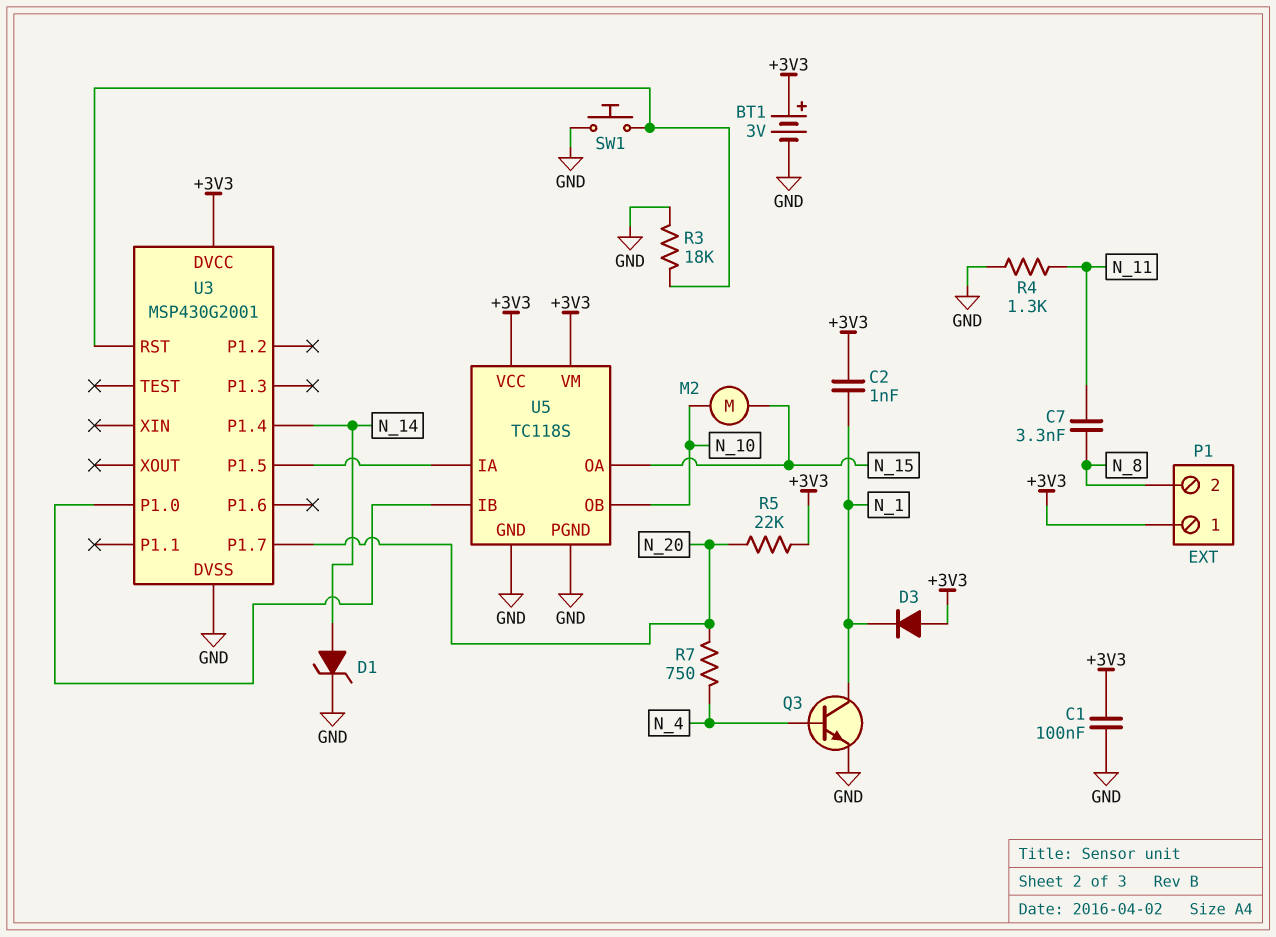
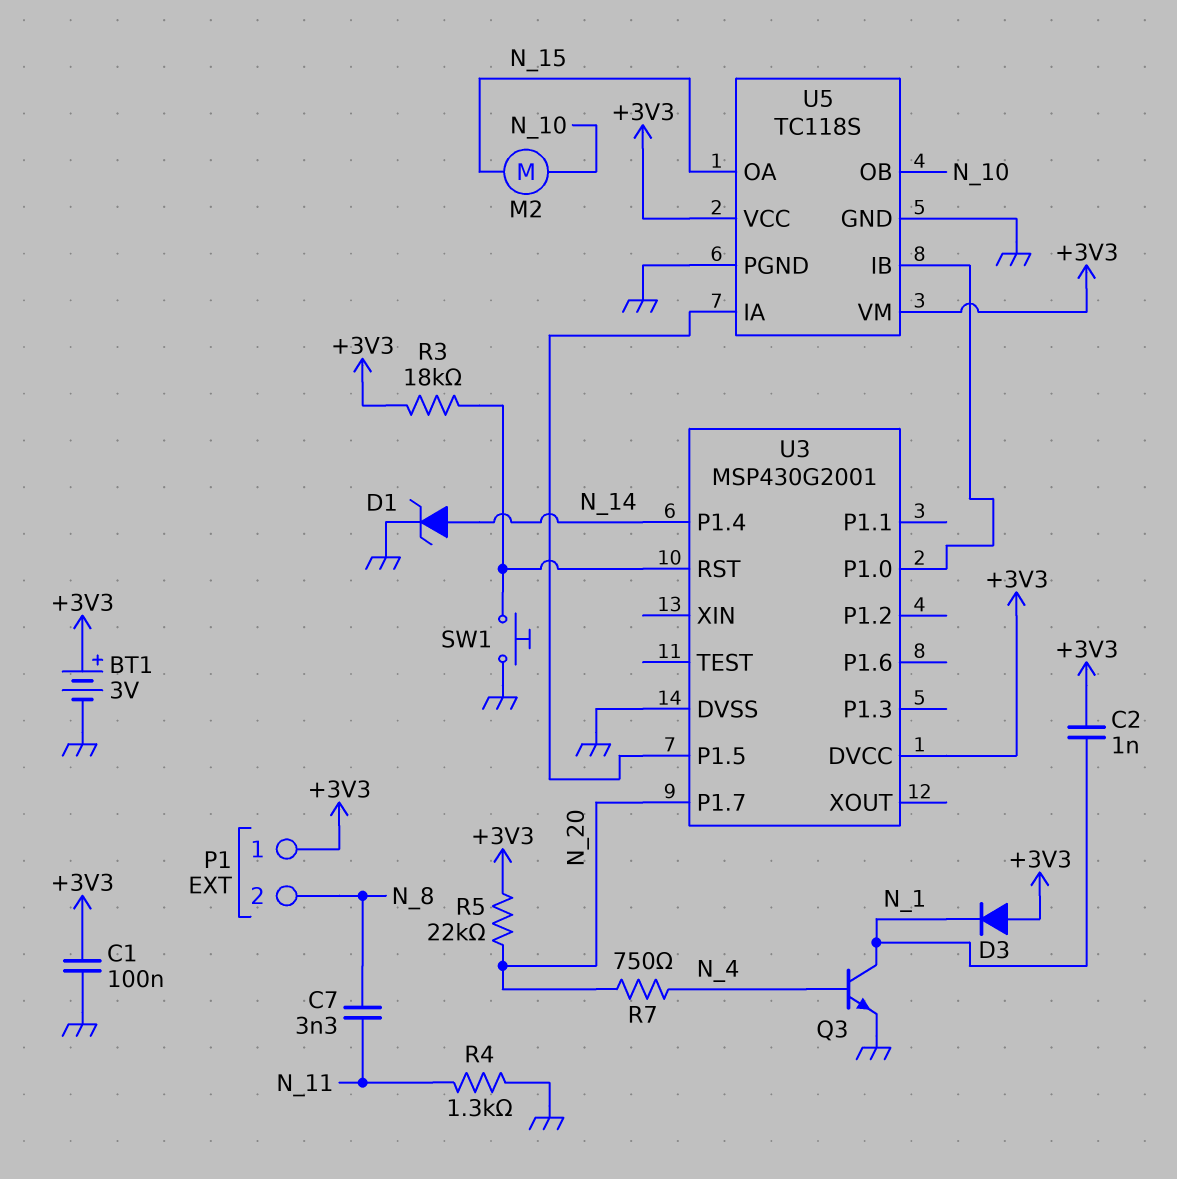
R3: 18k (GND, U3/RST) -> 18k (+3V3, U3/RST)

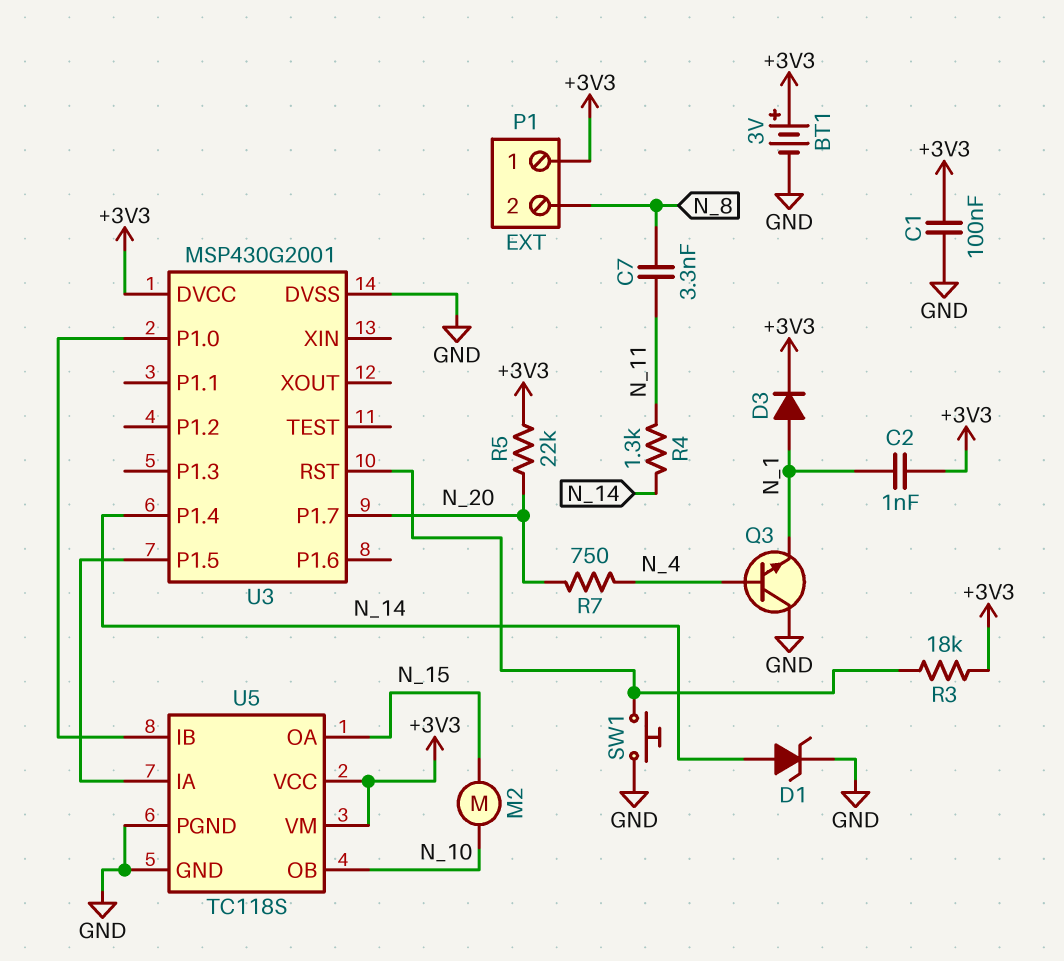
D3: diode (A +3V3, K N_1) -> diode (A N_1, K +3V3)
Q3: NPN (B N_4, C N_1, E GND) -> NPN (B N_4, C GND, E N_1)
R4: 1.3k (GND, N_11) -> 1.3k (N_11, N_14)

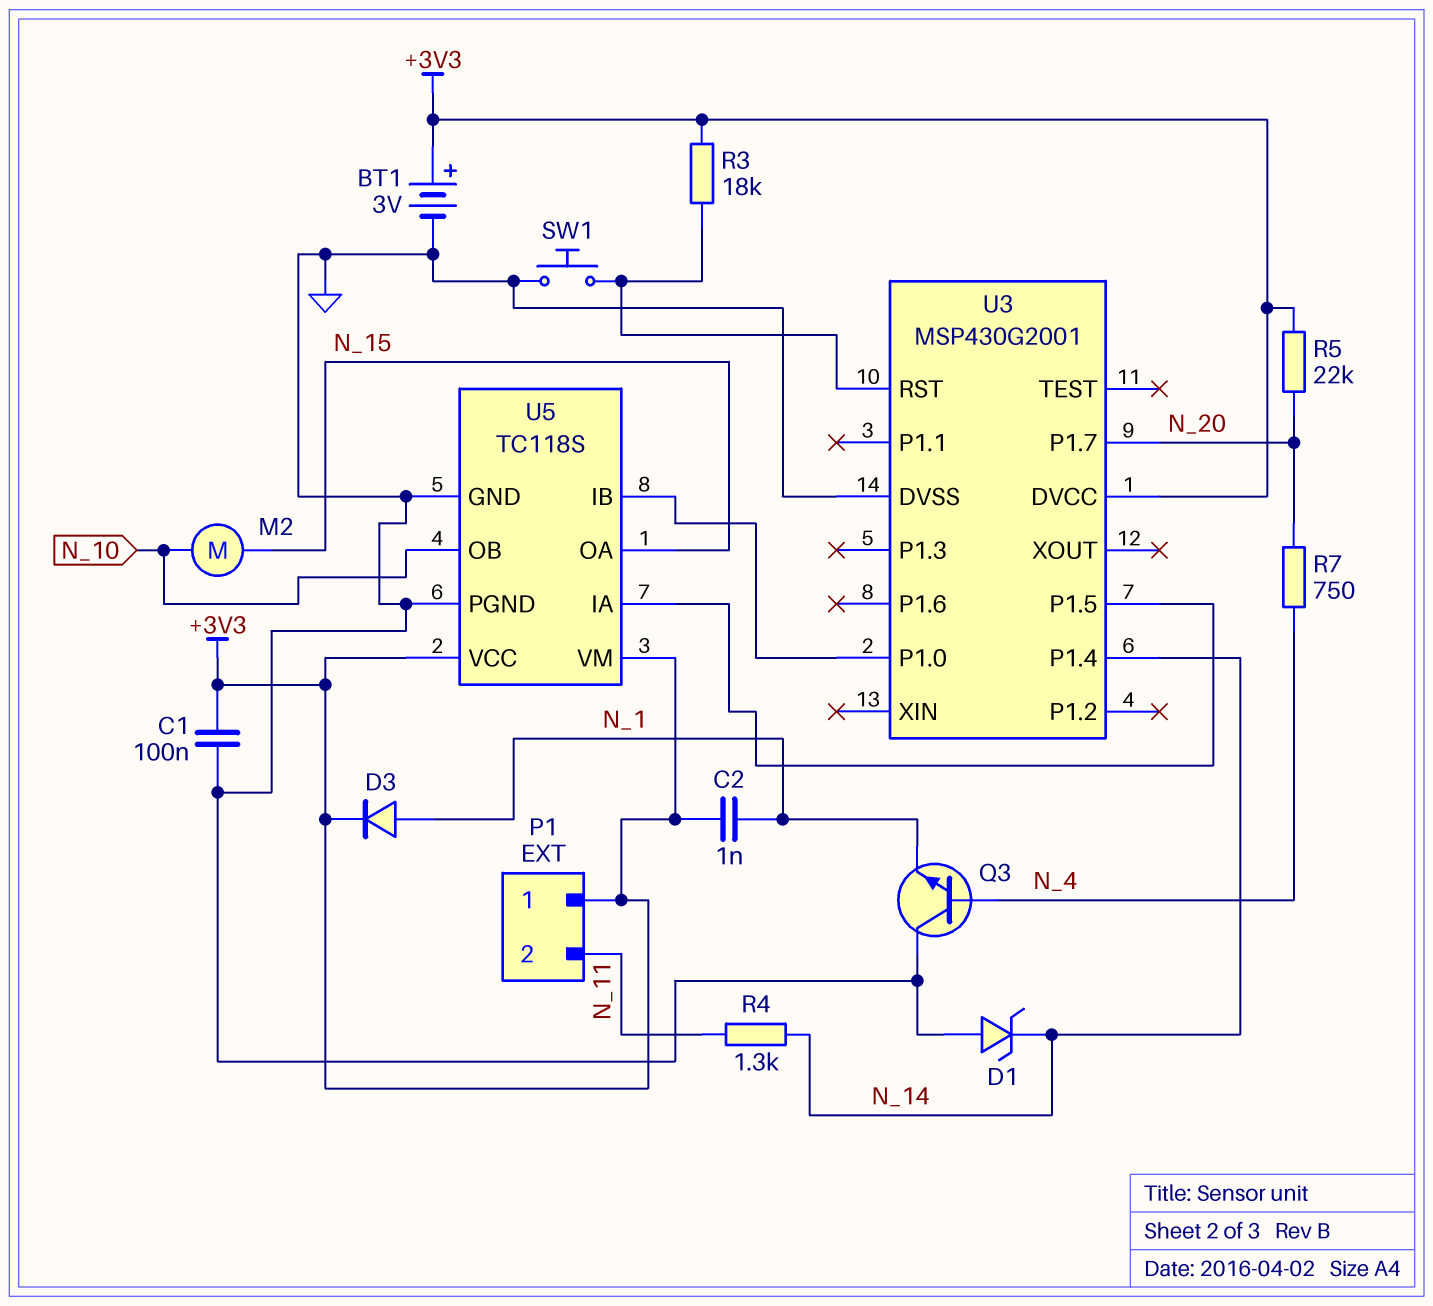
C7: 3.3nF (N_8, N_11) -> none
D1: zener (A N_14, K GND) -> zener (A GND, K N_14)
P1 pin 2: N_8 -> N_11

